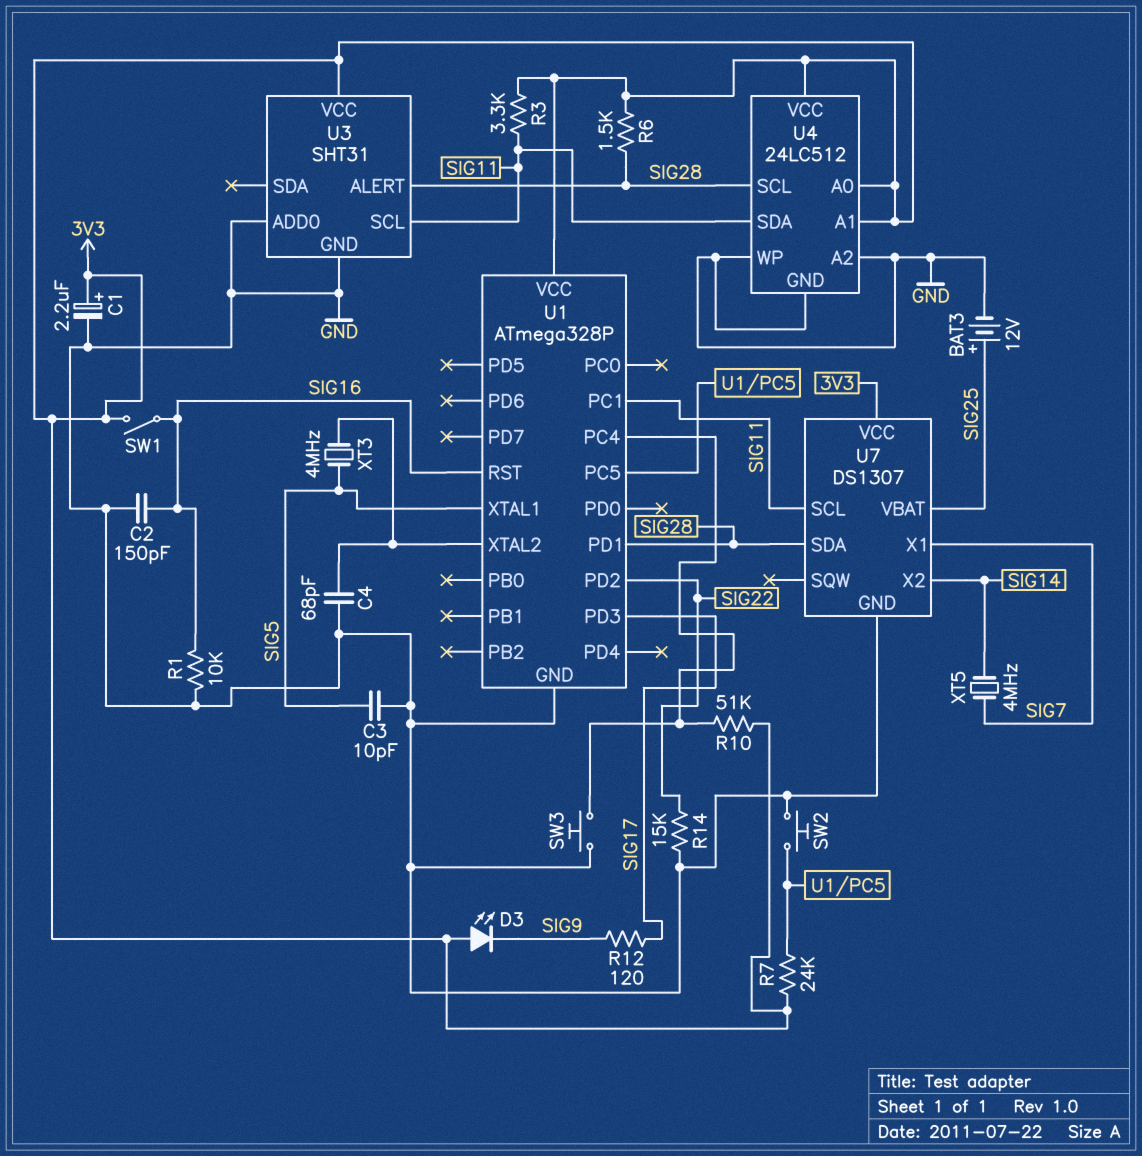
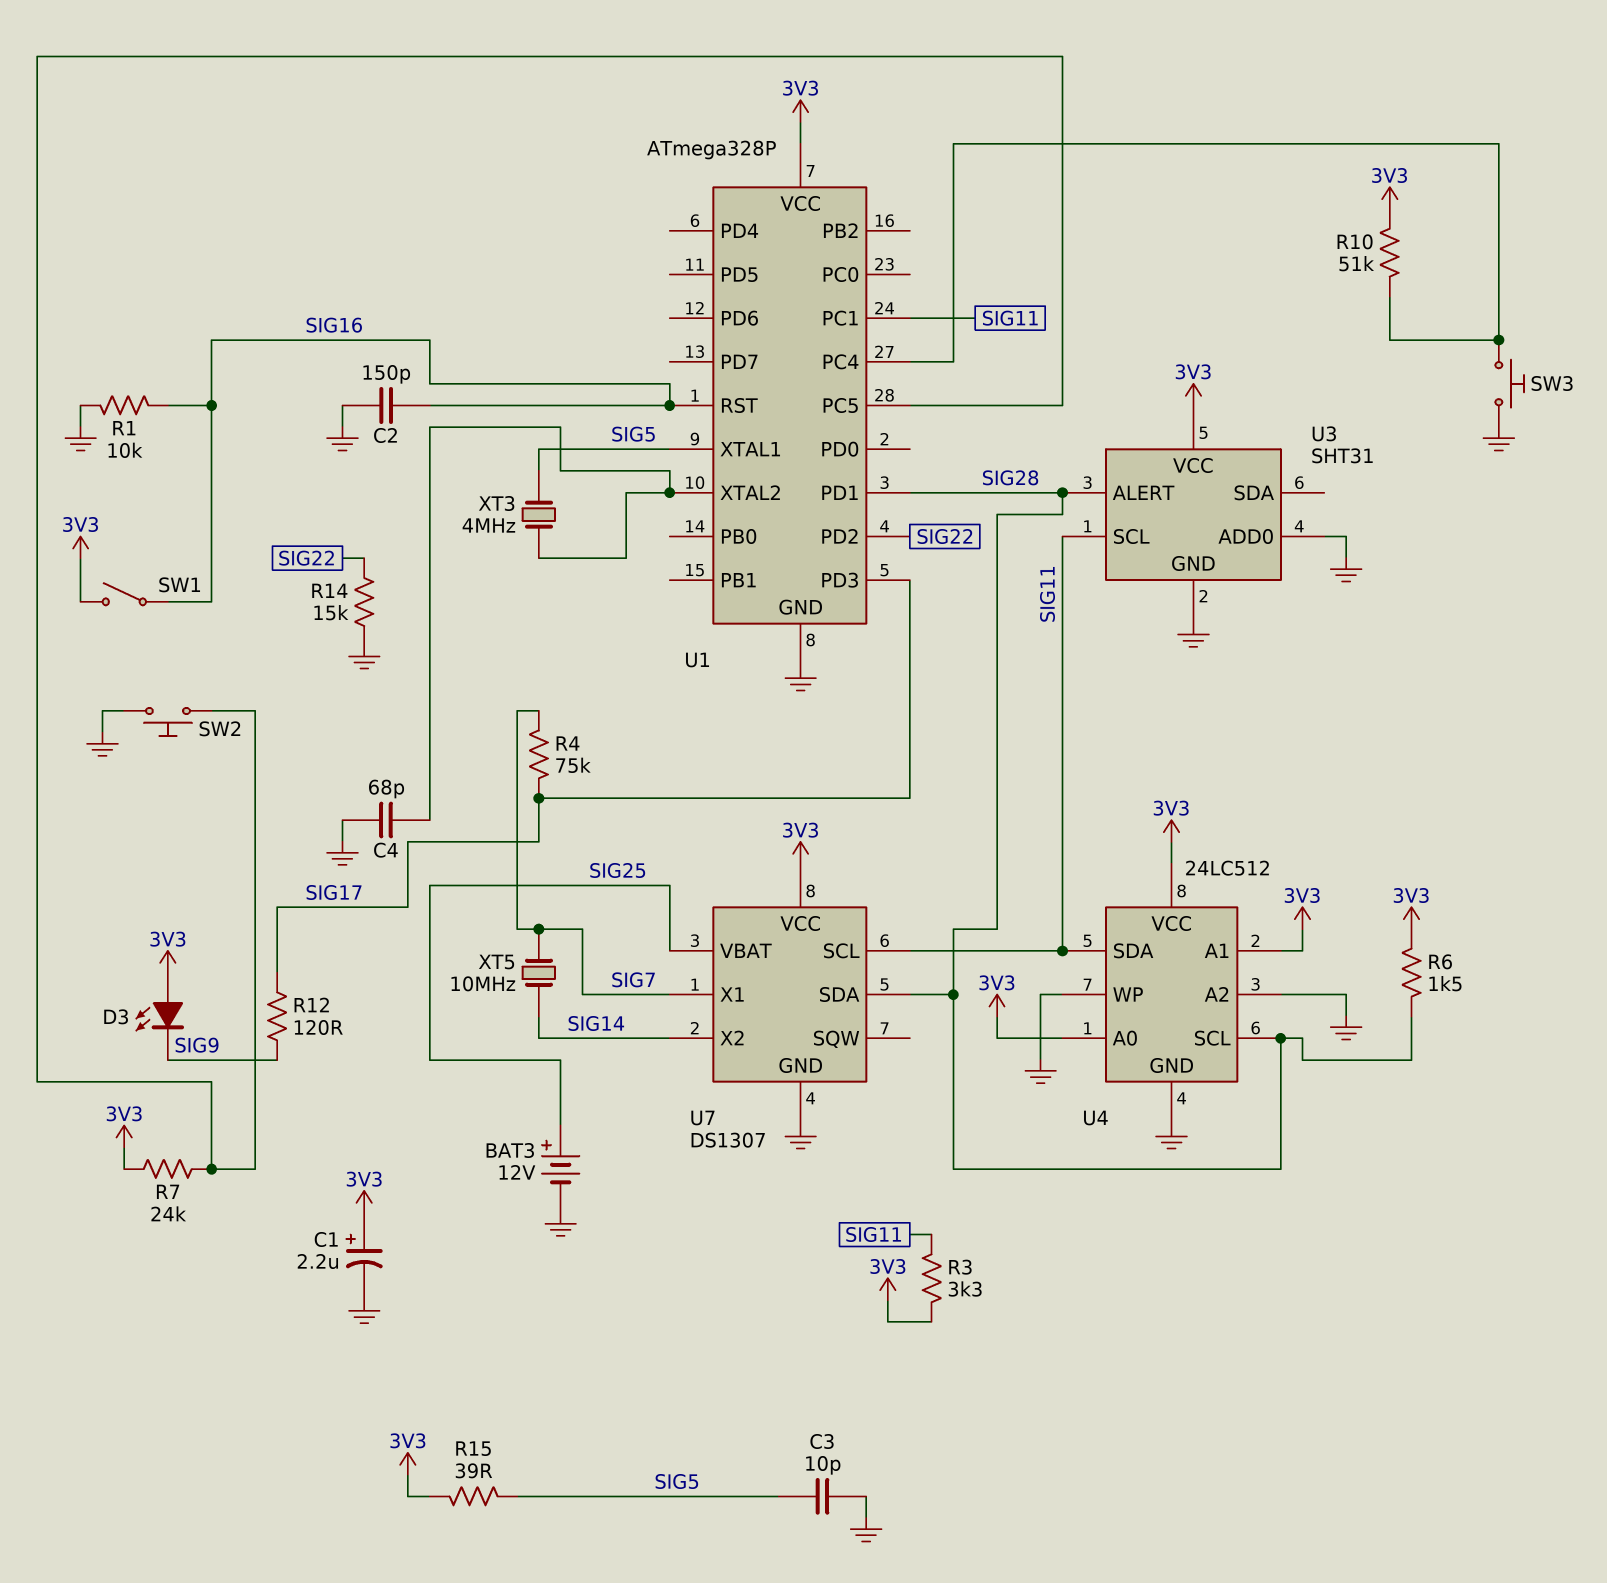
R4: none -> 75k (SIG7, SIG17)
R15: none -> 39 (3V3, SIG5)
XT5: 4MHz (SIG7, SIG14) -> 10MHz (SIG7, SIG14)

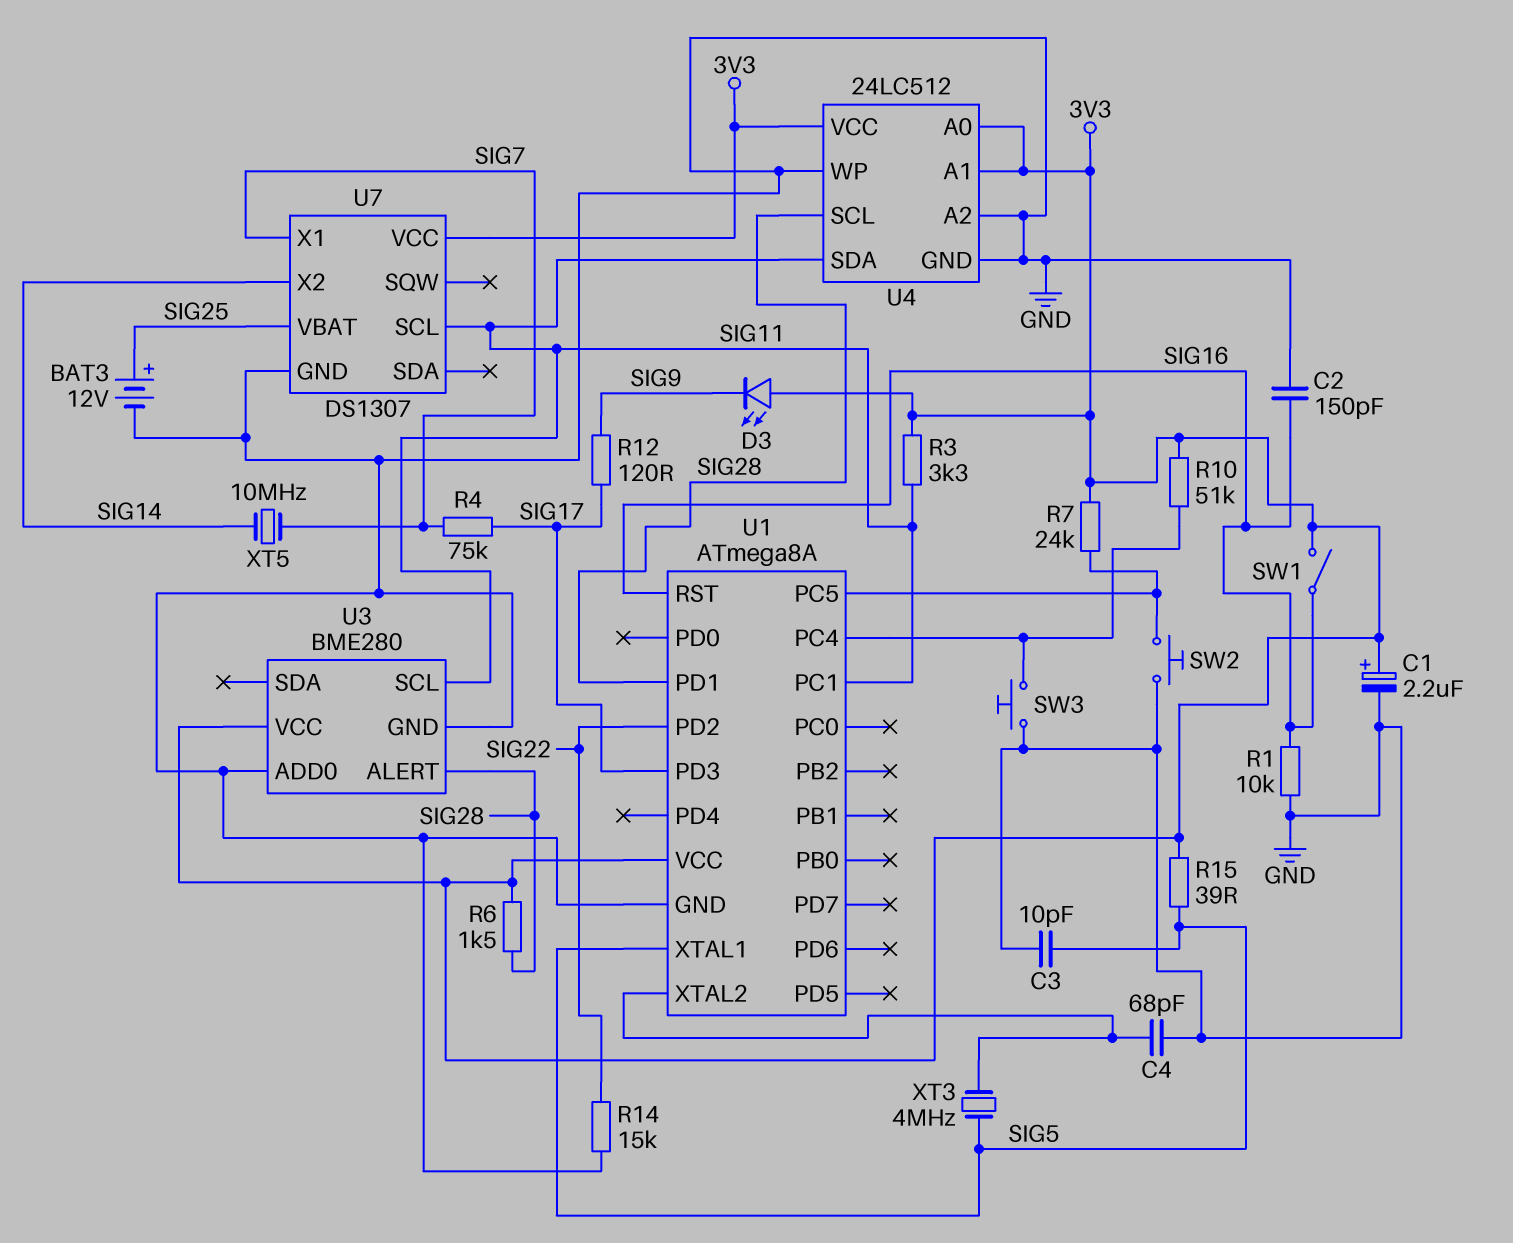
U1: ATmega328P -> ATmega8A
U3: SHT31 -> BME280
U7 pin SDA: SIG28 -> none

